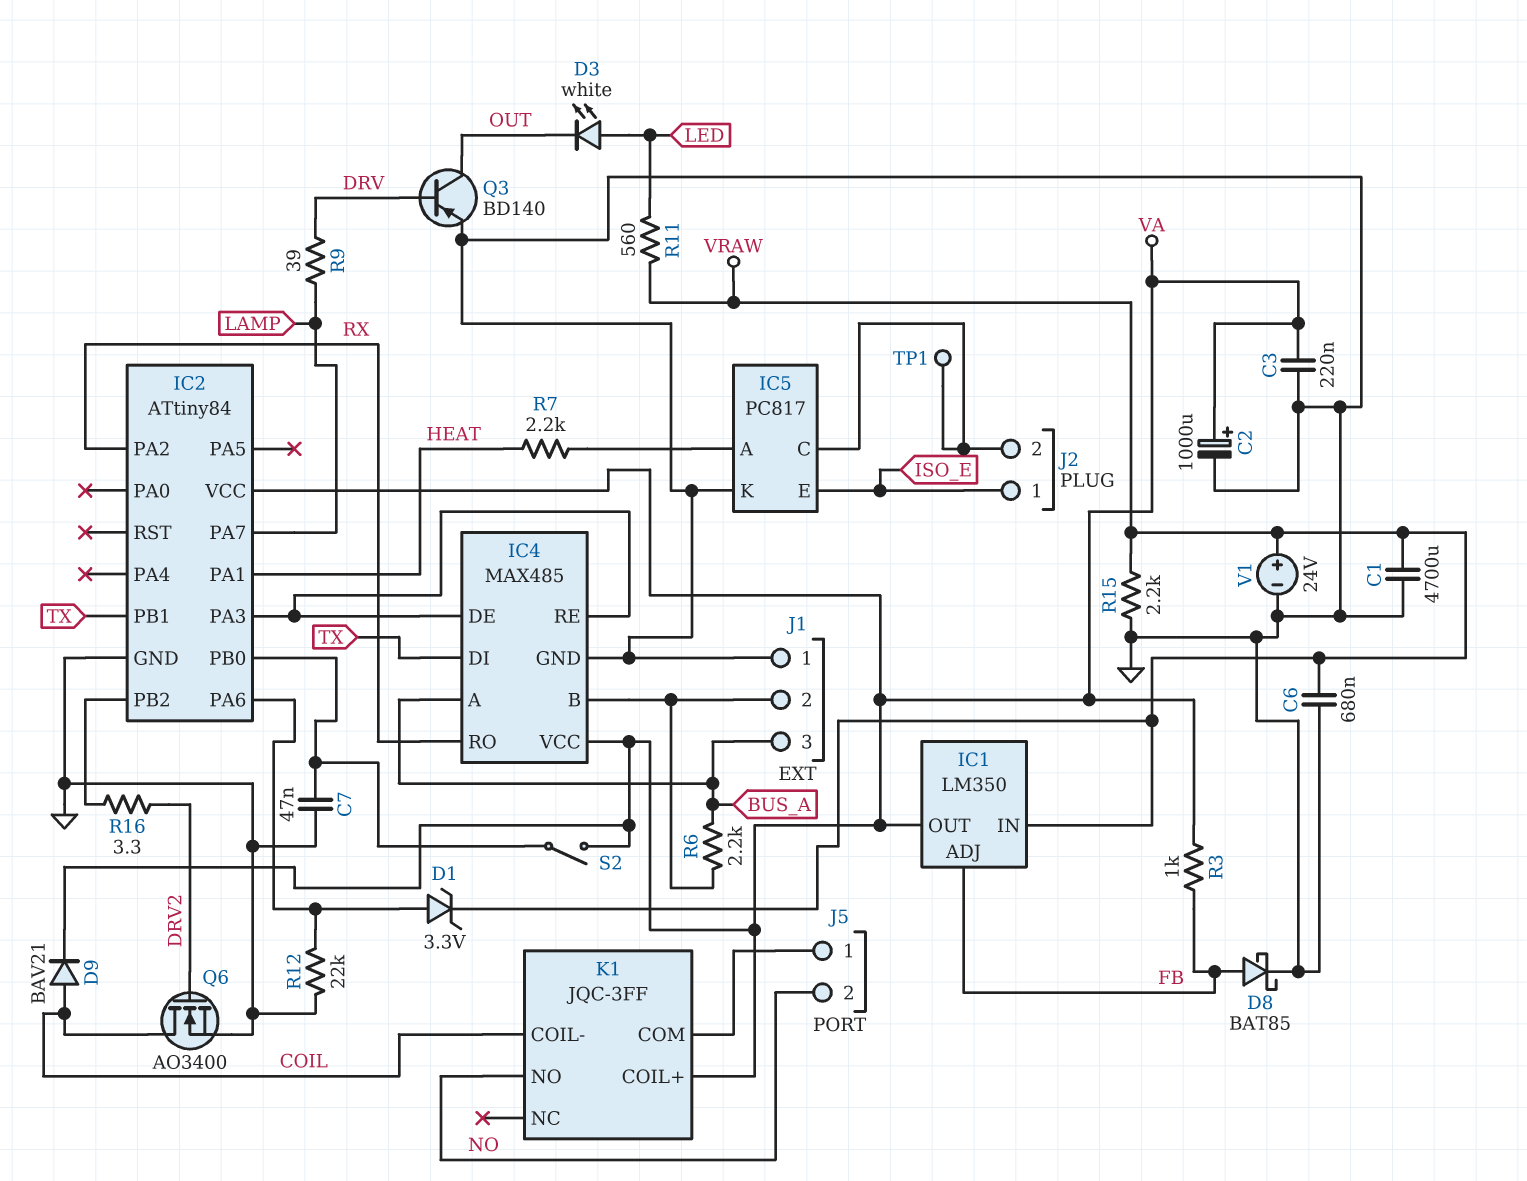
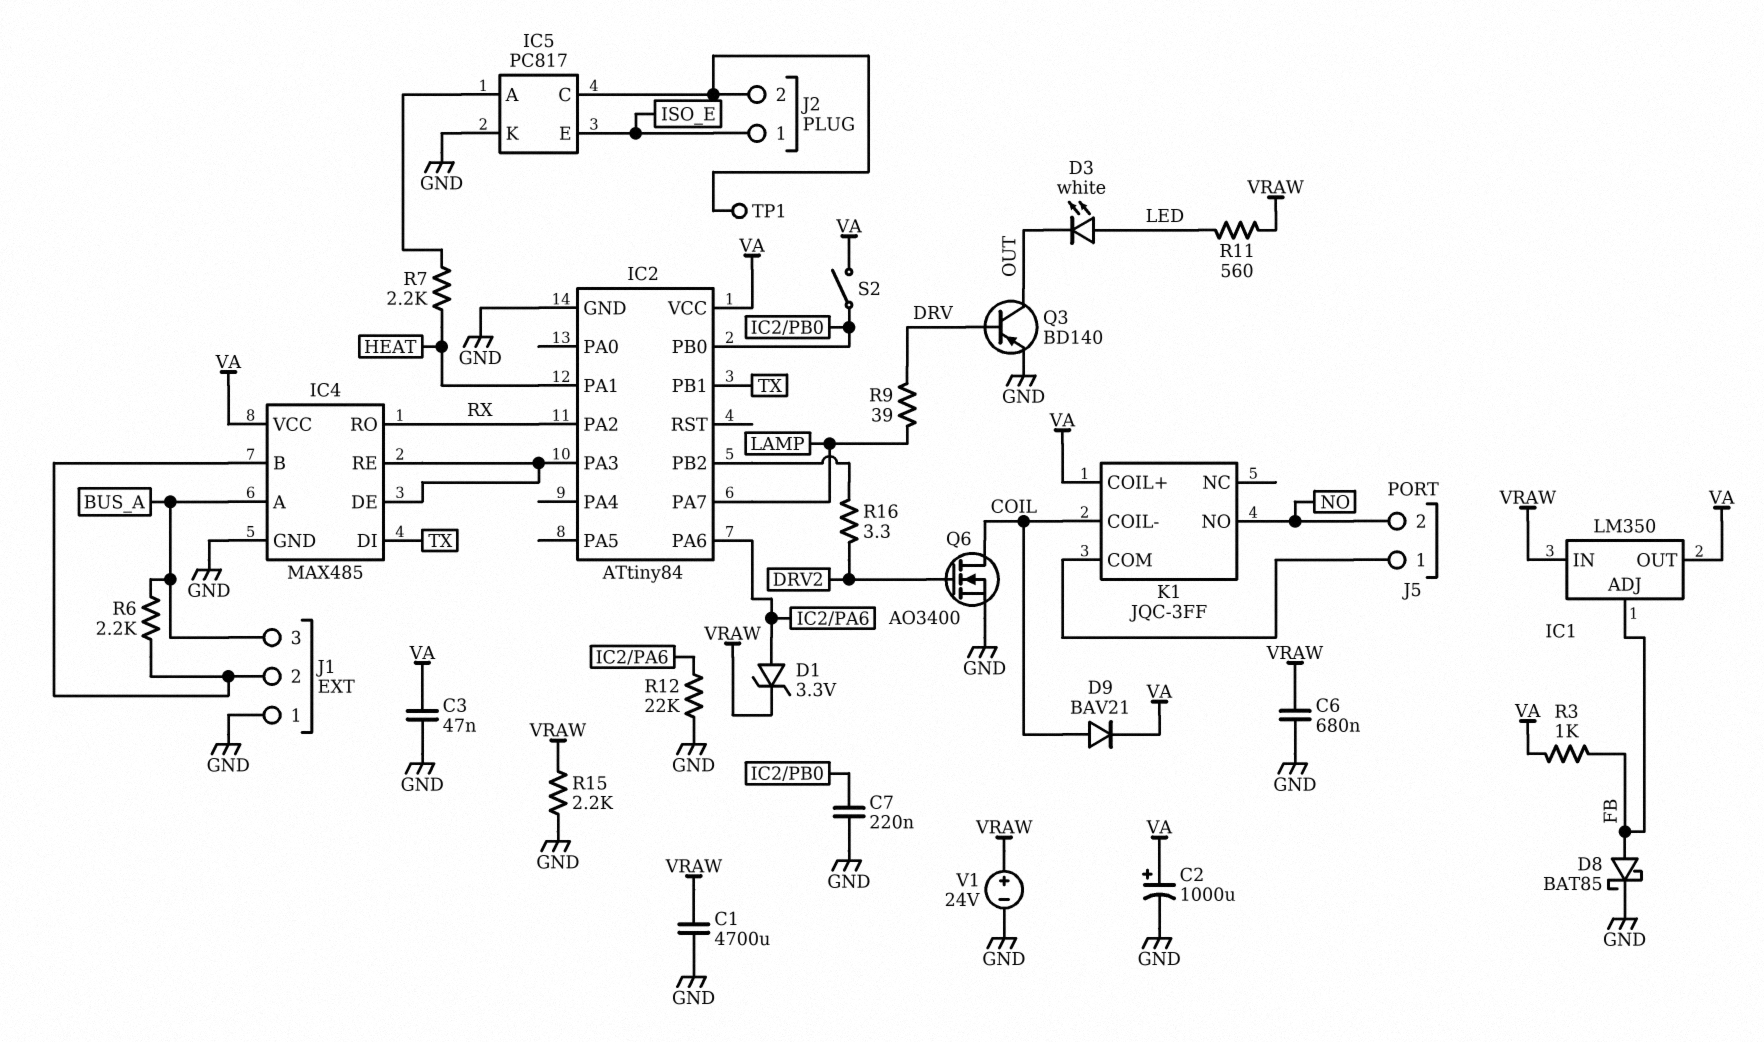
C3: 220nF (GND, VA) -> 47nF (GND, VA)
C7: 47nF (GND, IC2/PB0) -> 220nF (GND, IC2/PB0)

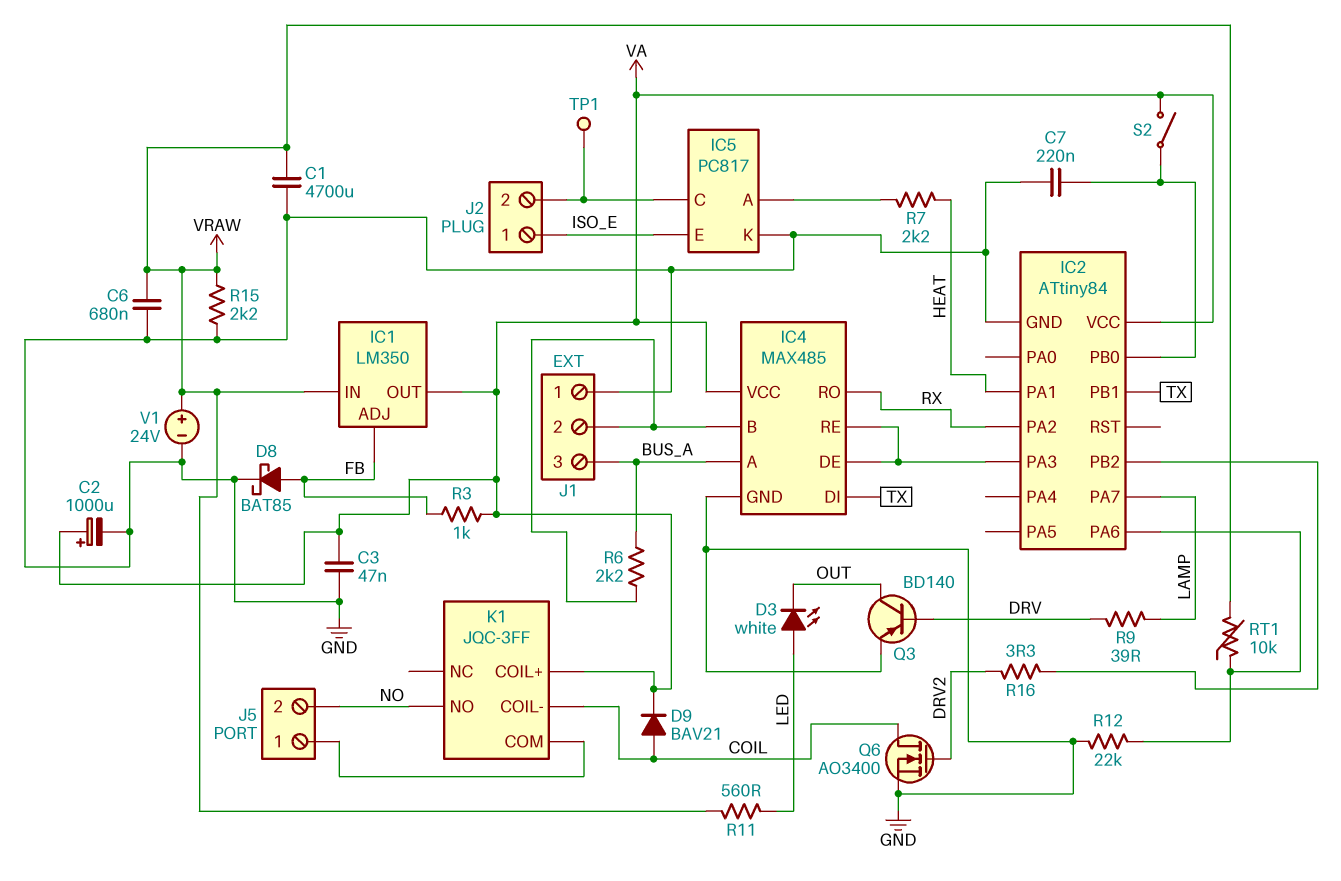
D1: zener 3.3V (A IC2/PA6, K VRAW) -> none
RT1: none -> 10k (IC2/PA6, VRAW)

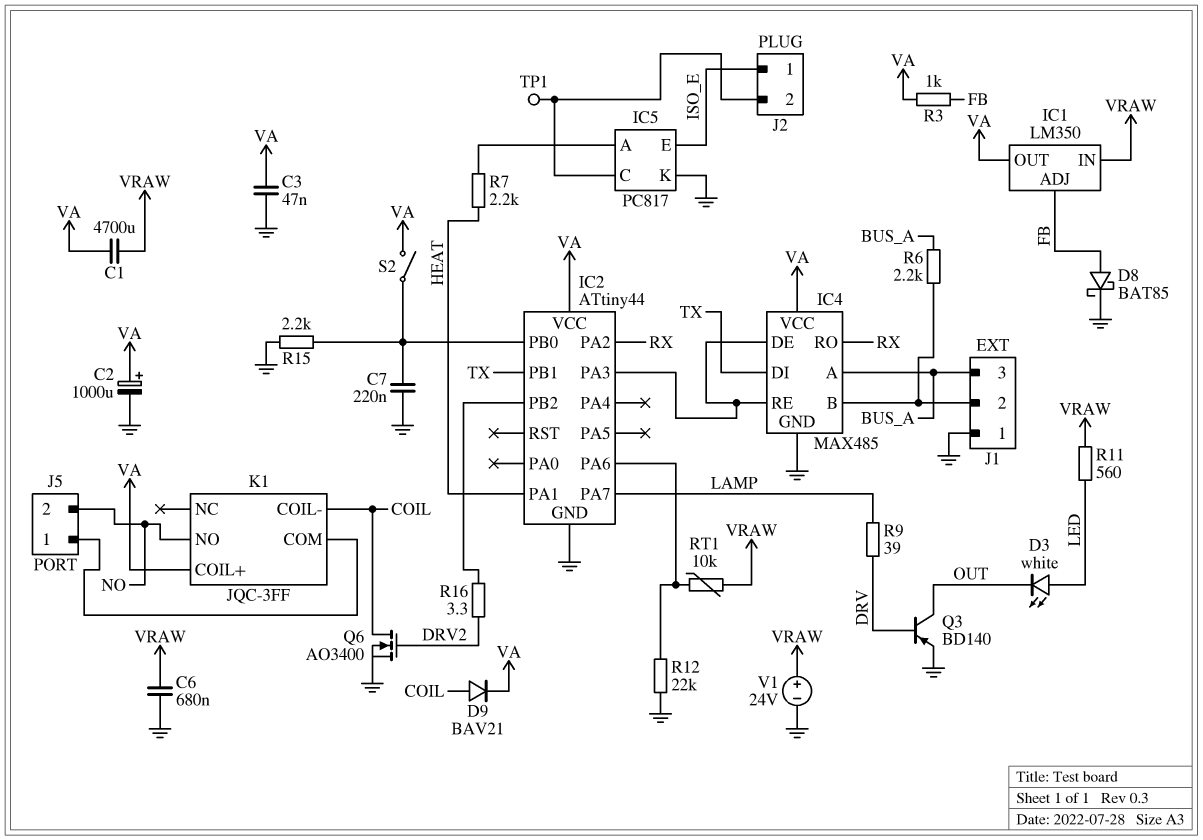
C1: 4700uF (GND, VRAW) -> 4700uF (VA, VRAW)
IC2: ATtiny84 -> ATtiny44
R15: 2.2k (GND, VRAW) -> 2.2k (GND, IC2/PB0)

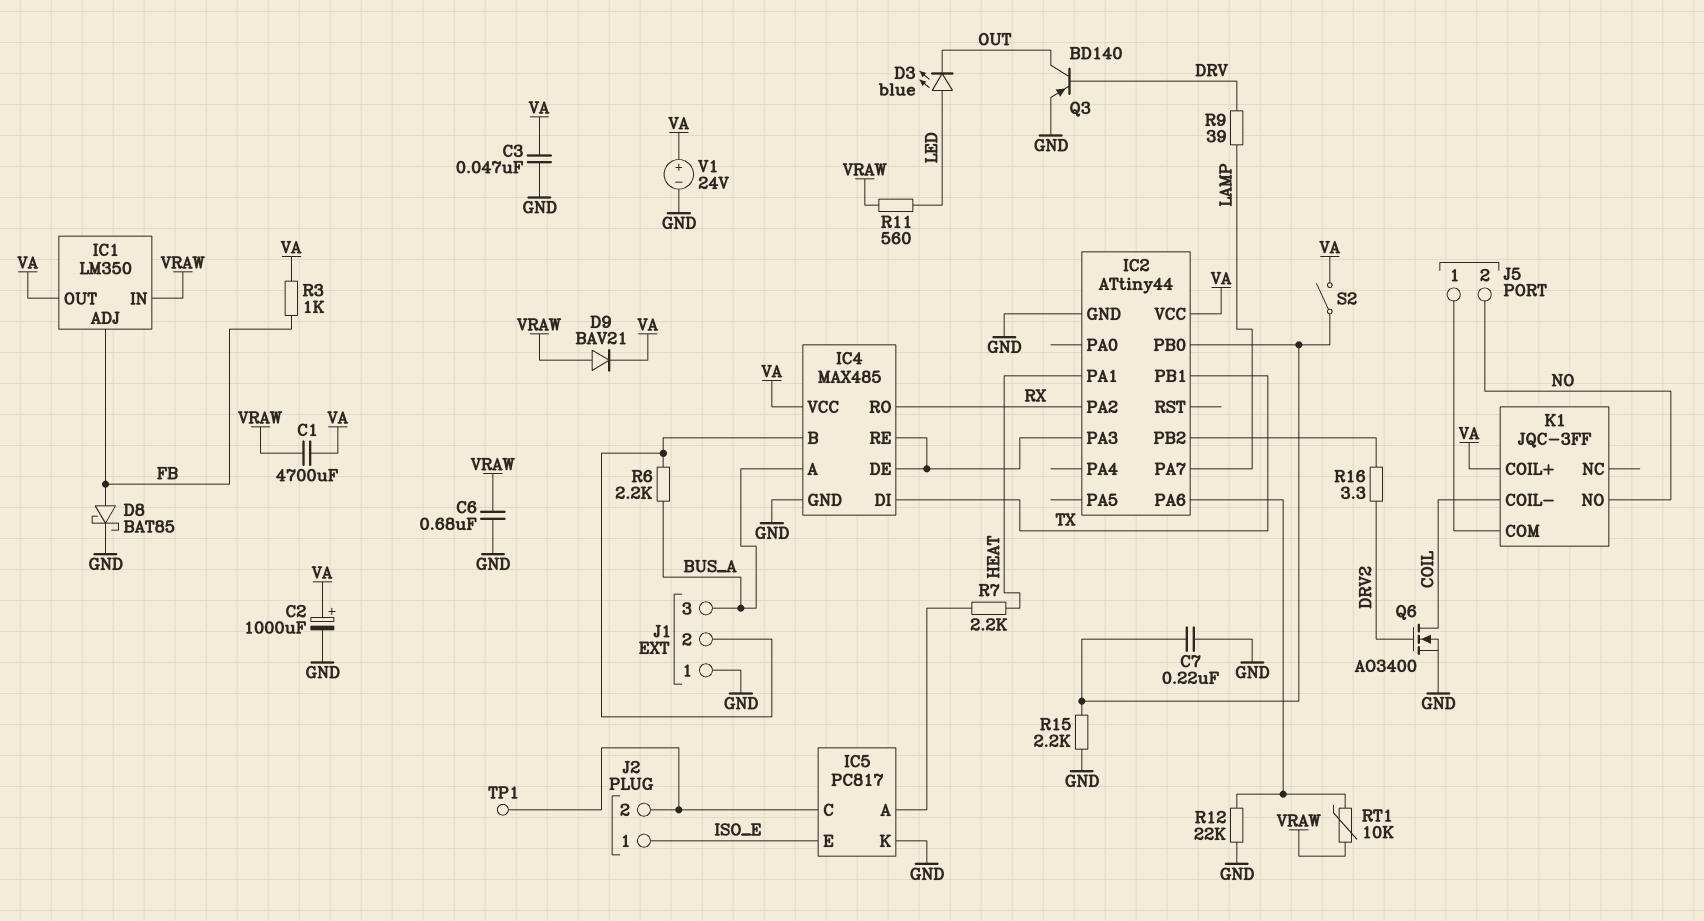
D3: LED white (A LED, K OUT) -> LED blue (A LED, K OUT)
D9: diode BAV21 (A COIL, K VA) -> diode BAV21 (A VRAW, K VA)
V1: 24V (plus VRAW, minus GND) -> 24V (plus VA, minus GND)

